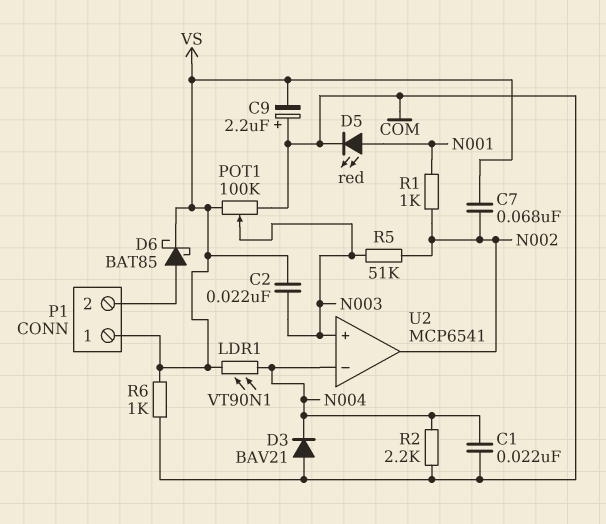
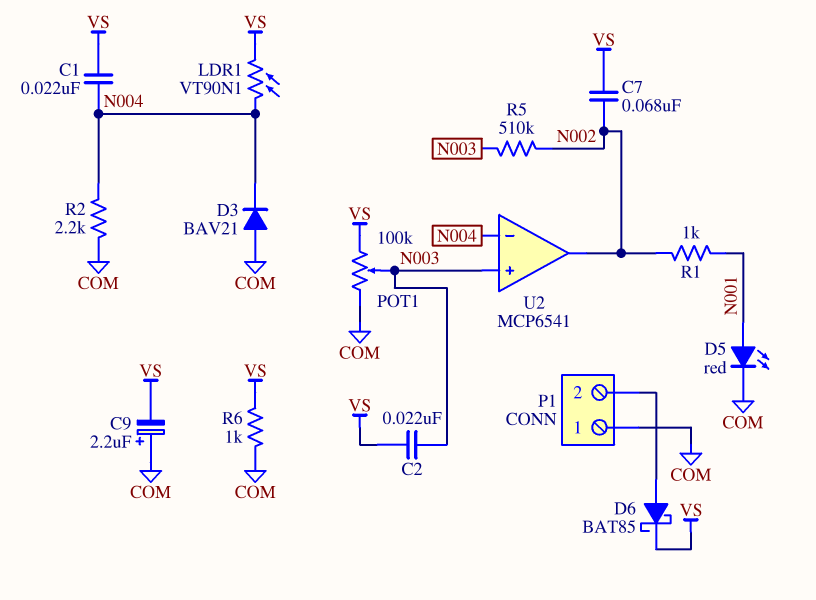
C1: 22nF (COM, N004) -> 22nF (N004, VS)
P1 pin 1: VS -> COM
R5: 51k (N002, N003) -> 510k (N002, N003)

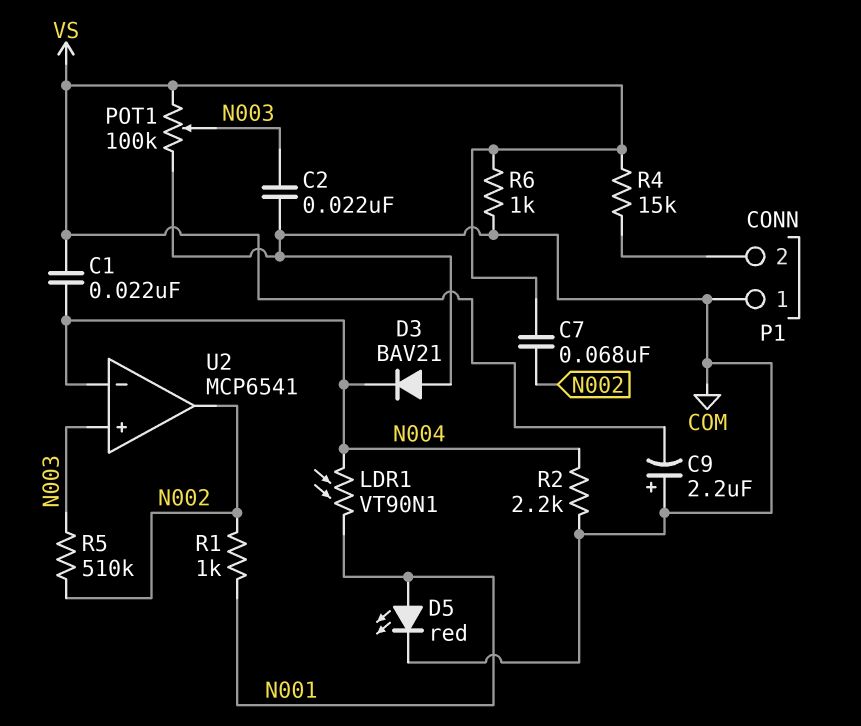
C2: 22nF (N003, VS) -> 22nF (COM, N003)
D6: schottky BAT85 (A P1/2, K VS) -> none
LDR1: VT90N1 (N004, VS) -> VT90N1 (N001, N004)
R4: none -> 15k (P1/2, VS)

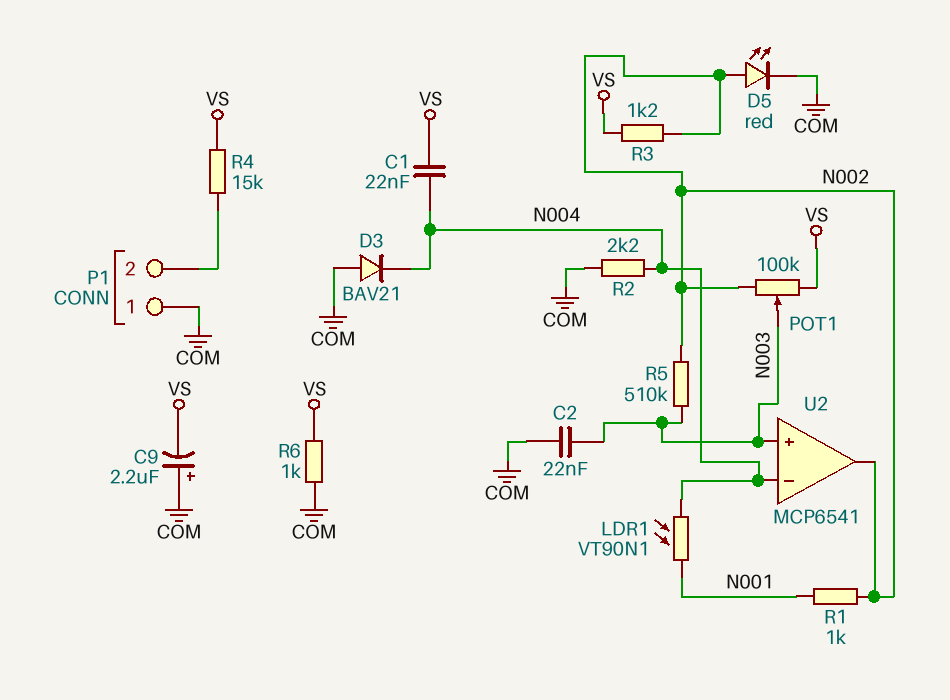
C7: 68nF (N002, VS) -> none
D5: LED red (A N001, K COM) -> LED red (A N002, K COM)
POT1: 100k (COM, VS, wiper N003) -> 100k (N002, VS, wiper N003)
R3: none -> 1.2k (N002, VS)

